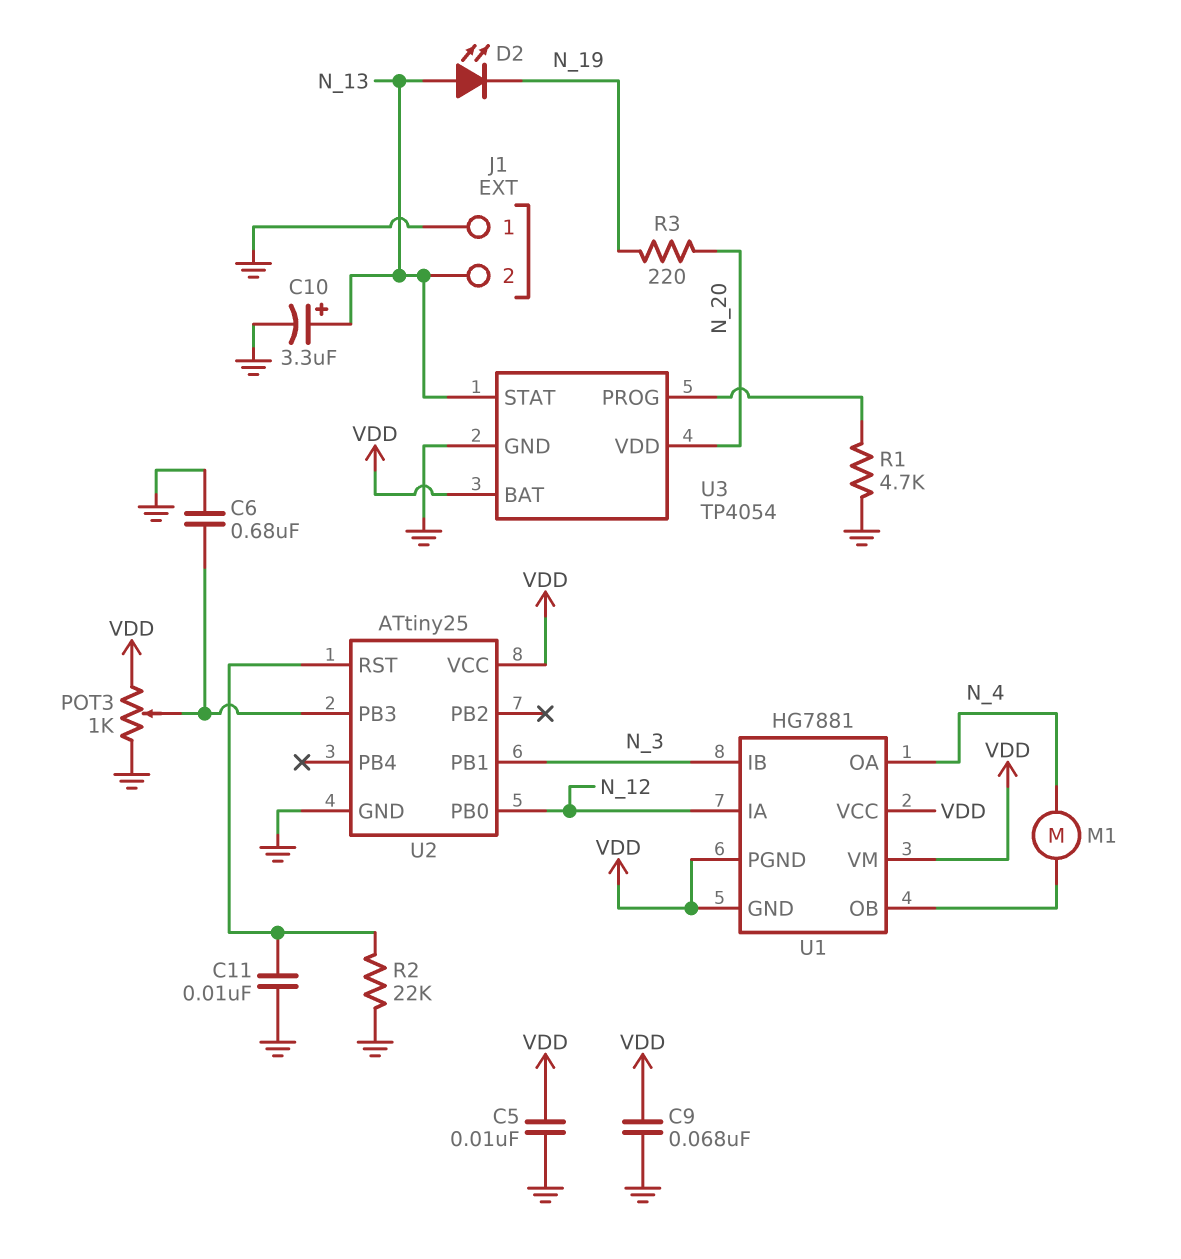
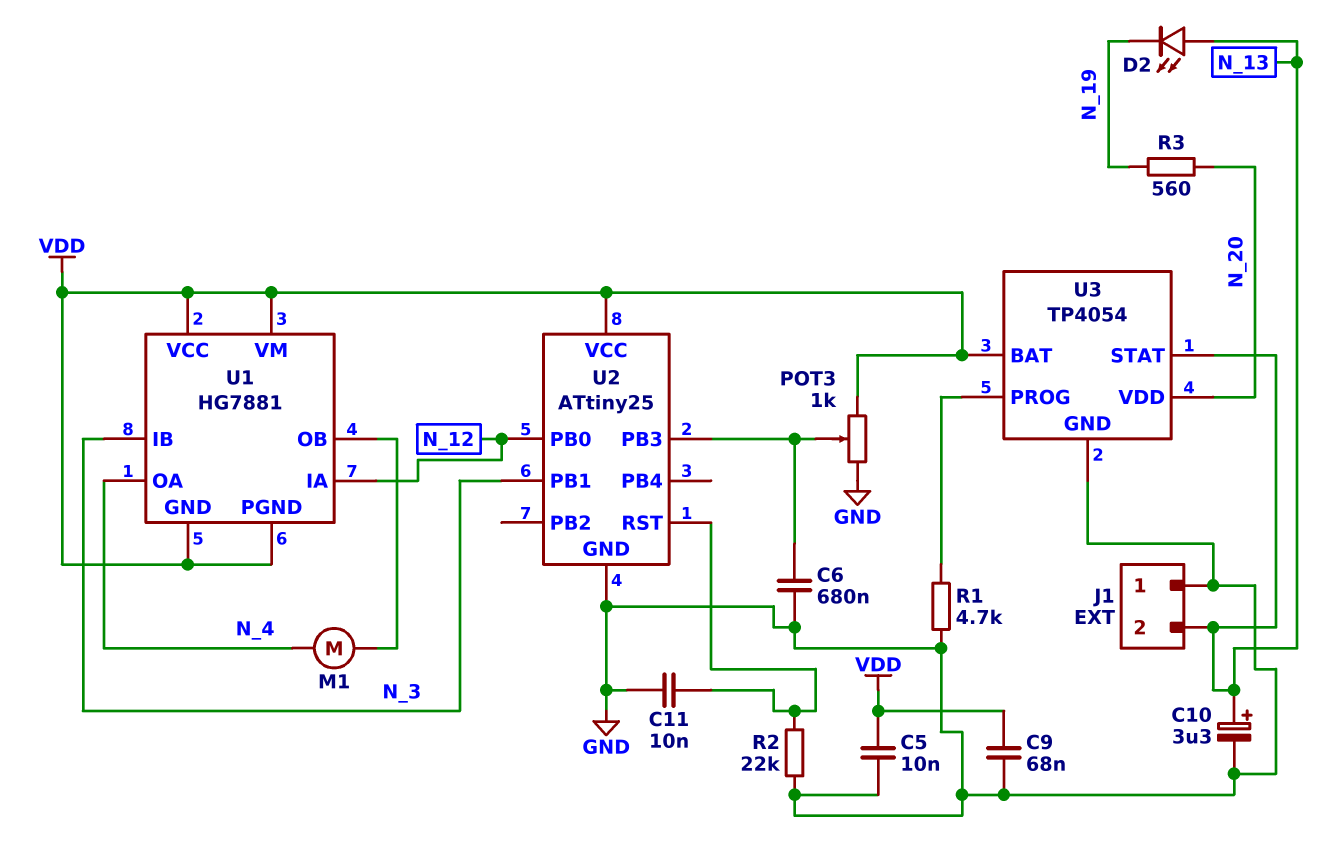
R3: 220 (N_19, N_20) -> 560 (N_19, N_20)

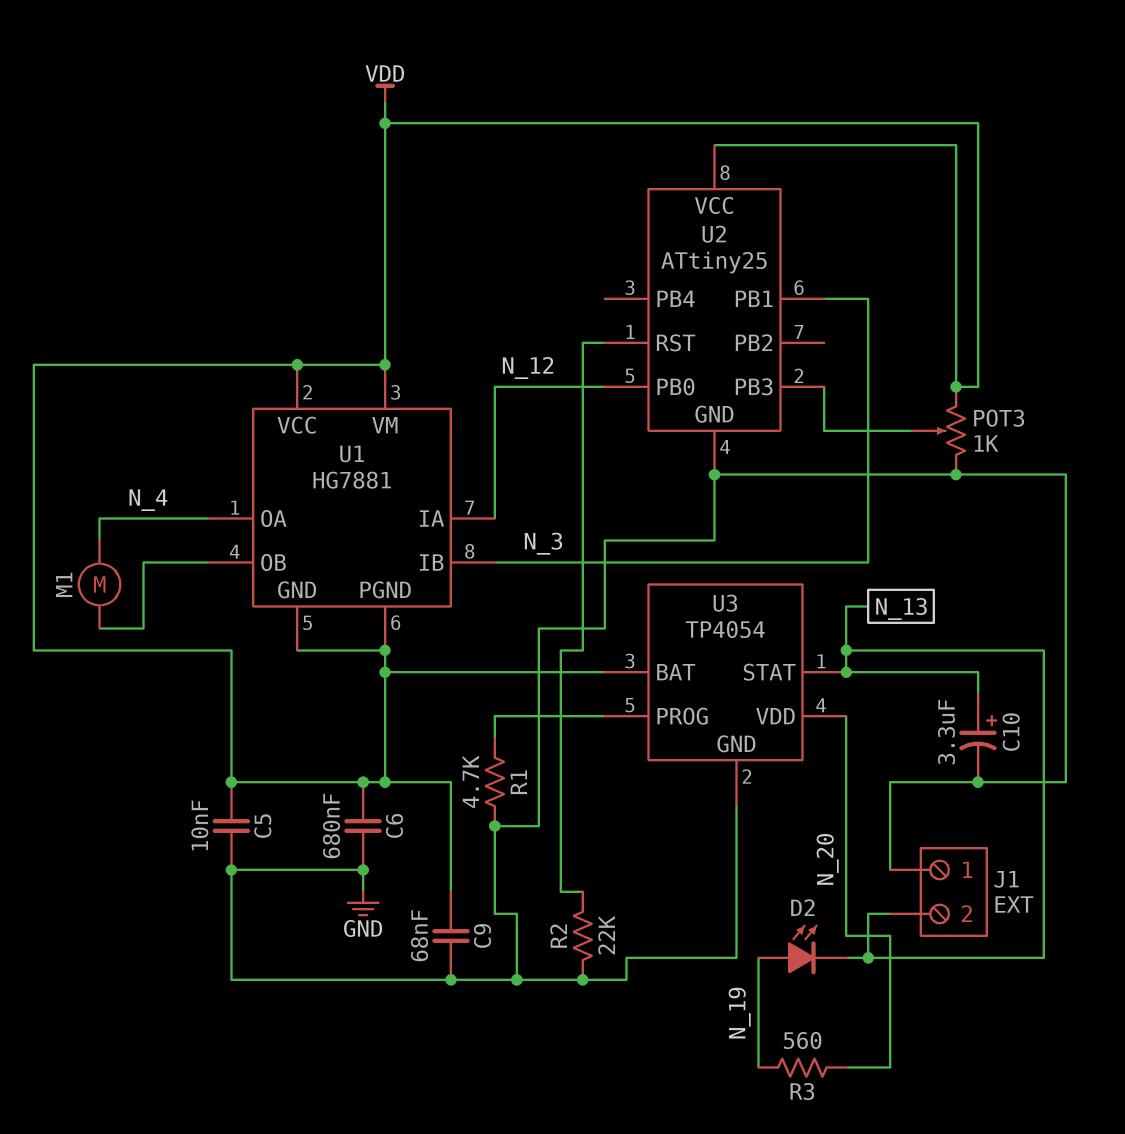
C6: 680nF (GND, U2/PB3) -> 680nF (GND, VDD)
C11: 10nF (GND, U2/RST) -> none
D2: LED (A N_13, K N_19) -> LED (A N_19, K N_13)

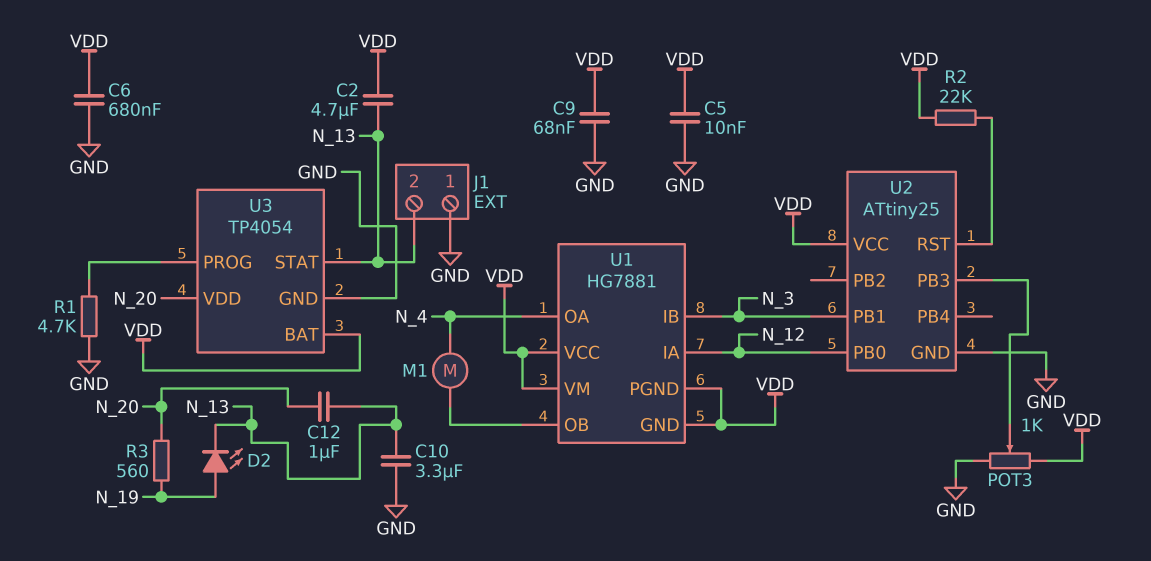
C2: none -> 4.7uF (N_13, VDD)
C10: 3.3uF (plus N_13, minus GND) -> 3.3uF (GND, N_13)
C12: none -> 1uF (N_13, N_20)
R2: 22k (GND, U2/RST) -> 22k (U2/RST, VDD)

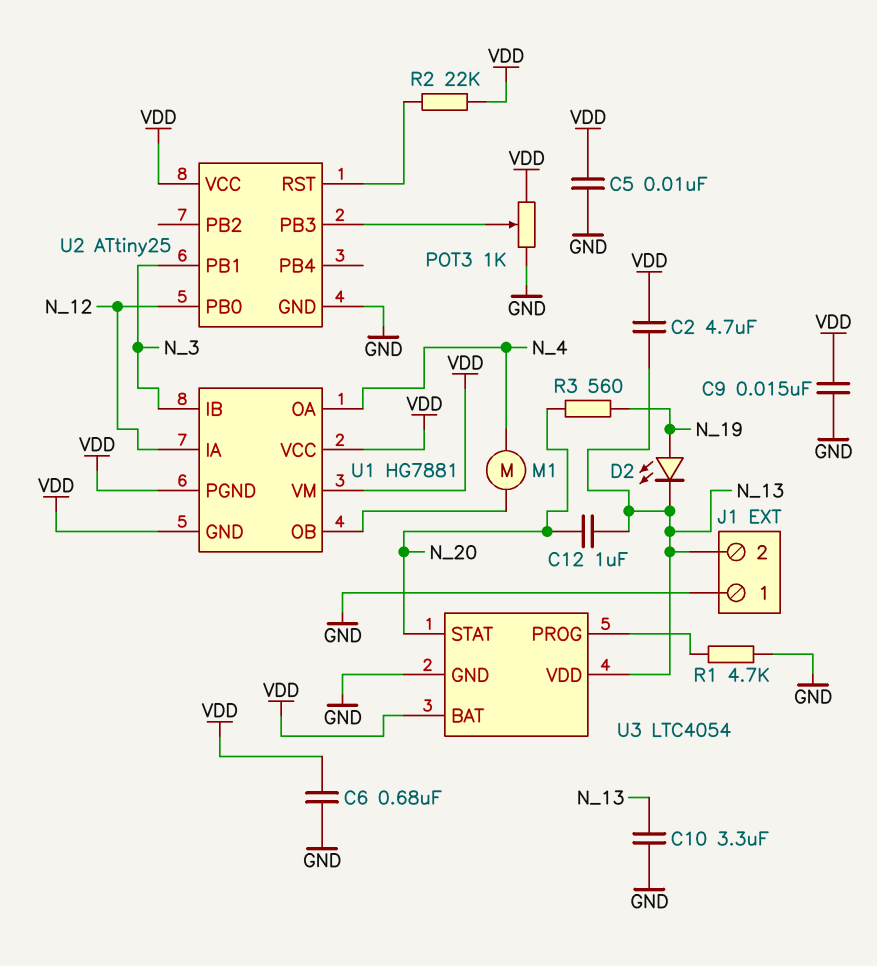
C9: 68nF (GND, VDD) -> 15nF (GND, VDD)
U3: TP4054 -> LTC4054
U3 pin STAT: N_13 -> N_20
U3 pin VDD: N_20 -> N_13

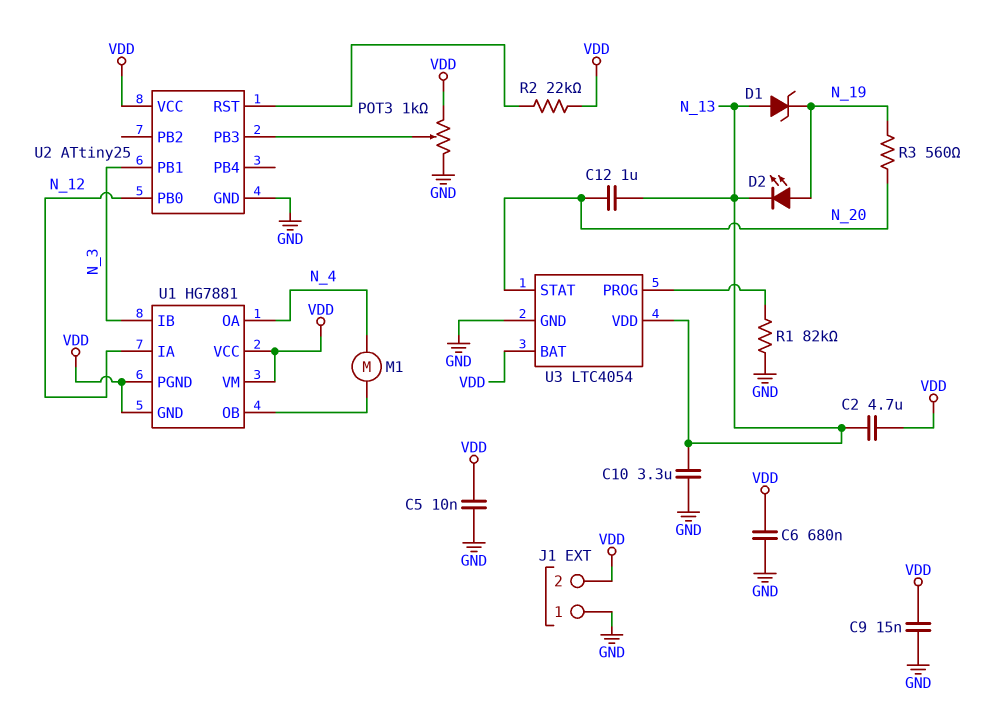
D1: none -> zener (A N_13, K N_19)
J1 pin 2: N_13 -> VDD
R1: 4.7k (GND, U3/PROG) -> 82k (GND, U3/PROG)

